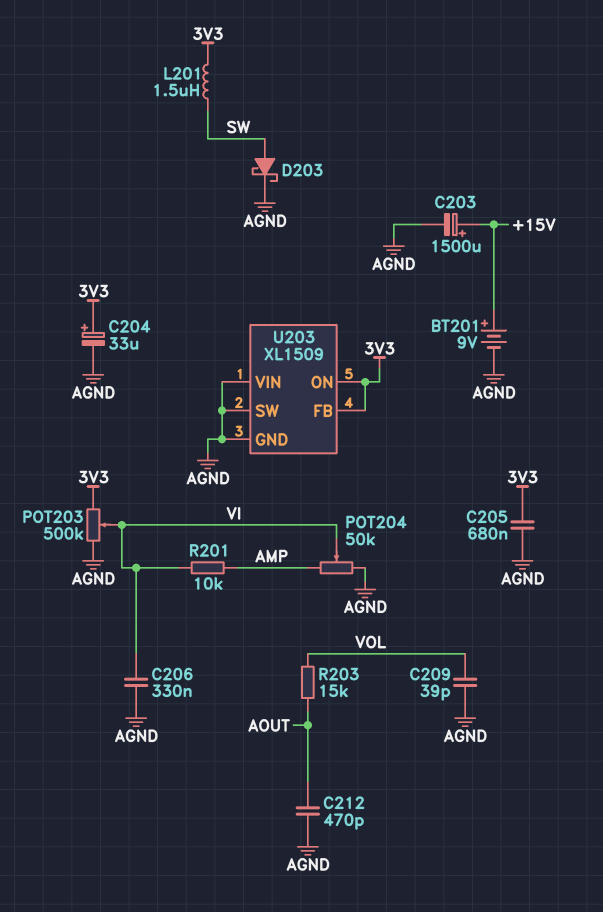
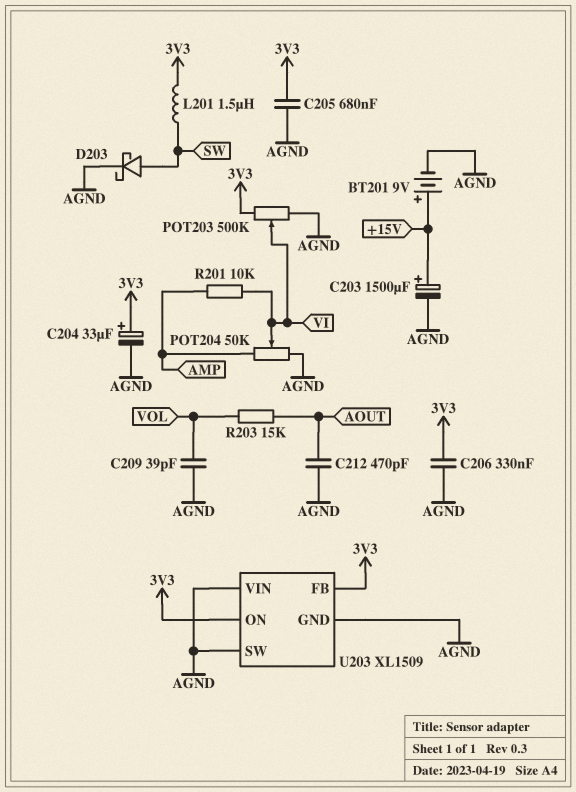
C206: 330nF (AGND, VI) -> 330nF (3V3, AGND)

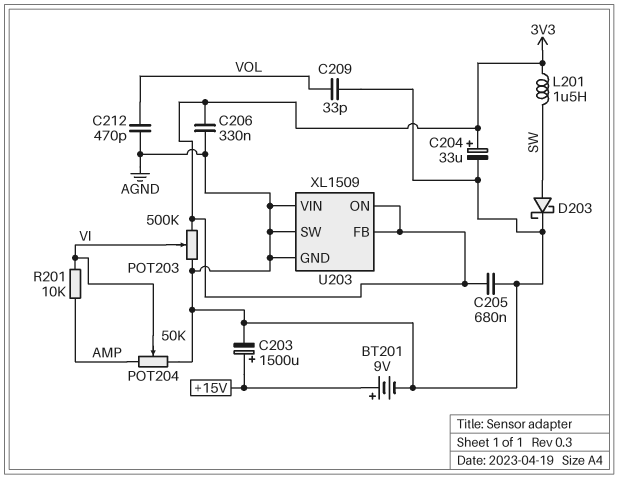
C209: 39pF (AGND, VOL) -> 33pF (AGND, VOL)
C212: 470pF (AGND, AOUT) -> 470pF (AGND, VOL)
R203: 15k (AOUT, VOL) -> none

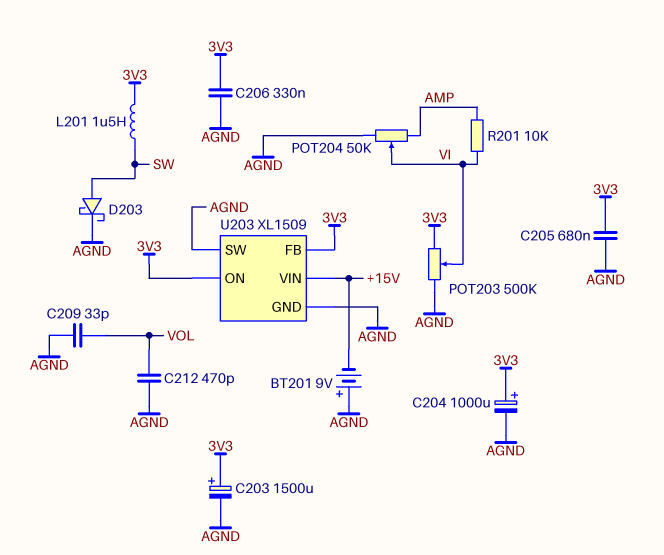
BT201: 9V (plus +15V, minus AGND) -> 9V (plus AGND, minus +15V)
C203: 1500uF (plus +15V, minus AGND) -> 1500uF (plus 3V3, minus AGND)
C204: 33uF (plus 3V3, minus AGND) -> 1000uF (plus 3V3, minus AGND)
U203 pin VIN: AGND -> +15V

